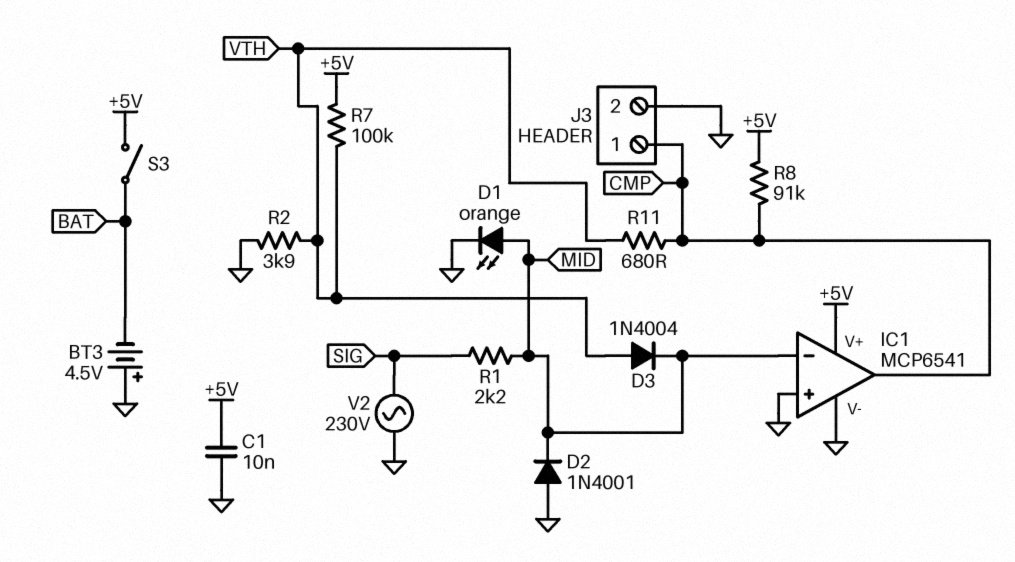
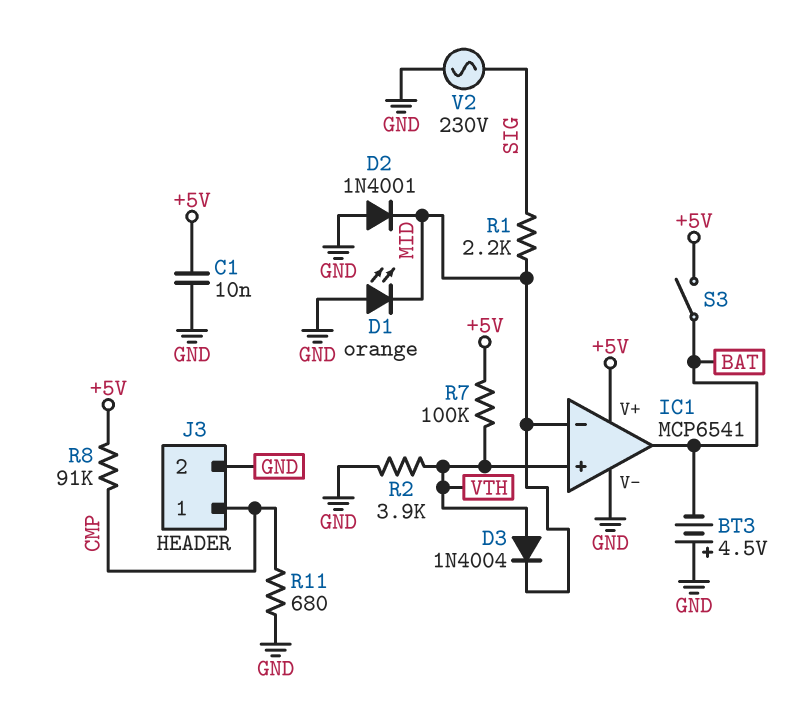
D1: LED orange (A MID, K GND) -> LED orange (A GND, K MID)
IC1 pin in+: GND -> VTH
IC1 pin out: CMP -> BAT
R11: 680 (CMP, VTH) -> 680 (CMP, GND)

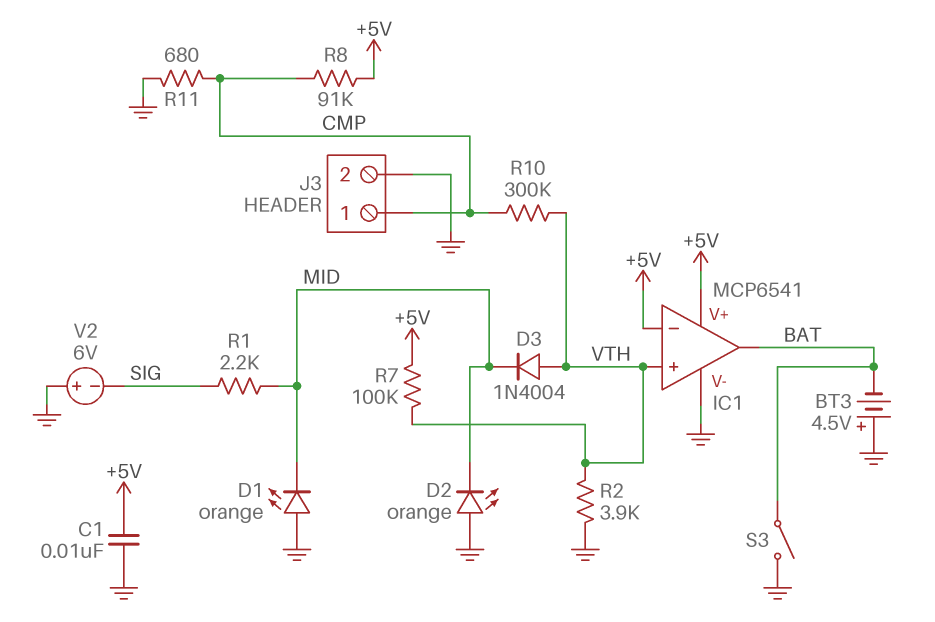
D2: diode 1N4001 (A GND, K MID) -> LED orange (A GND, K MID)
IC1 pin in-: MID -> +5V
R10: none -> 300k (CMP, VTH)
S3: switch (+5V, BAT) -> switch (BAT, GND)
V2: AC 230V (GND, SIG) -> 6V (plus GND, minus SIG)

